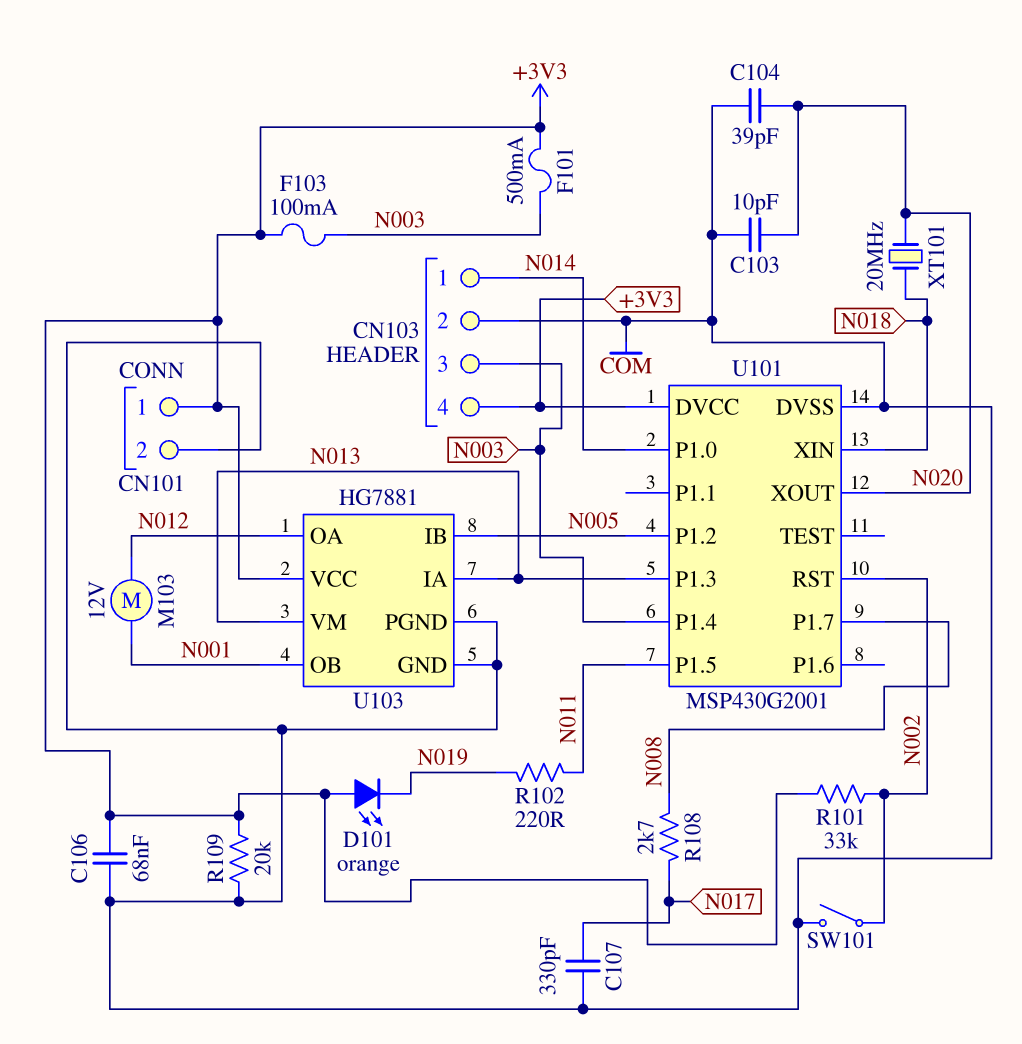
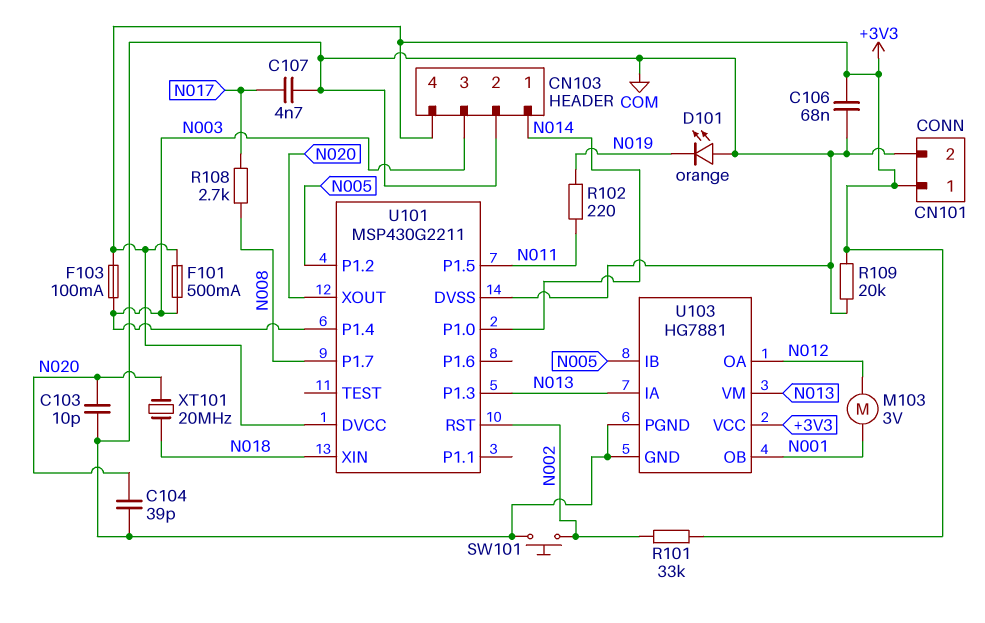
C107: 330pF (COM, N017) -> 4.7nF (COM, N017)
D101: LED orange (A +3V3, K N019) -> LED orange (A COM, K N019)
M103: motor 12V (N001, N012) -> motor 3V (N001, N012)
SW101: switch (COM, N002) -> button (COM, N002)
U101: MSP430G2001 -> MSP430G2211

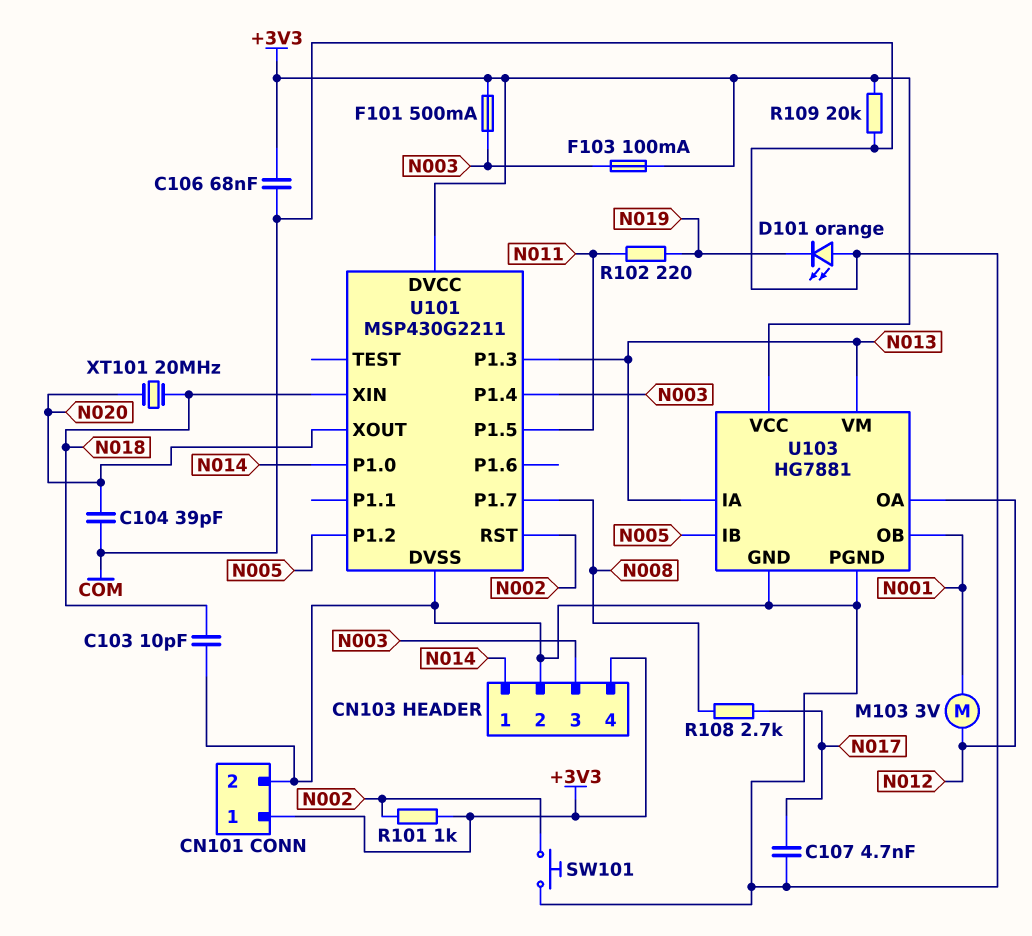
C103: 10pF (COM, N020) -> 10pF (COM, N018)
R101: 33k (+3V3, N002) -> 1k (+3V3, N002)

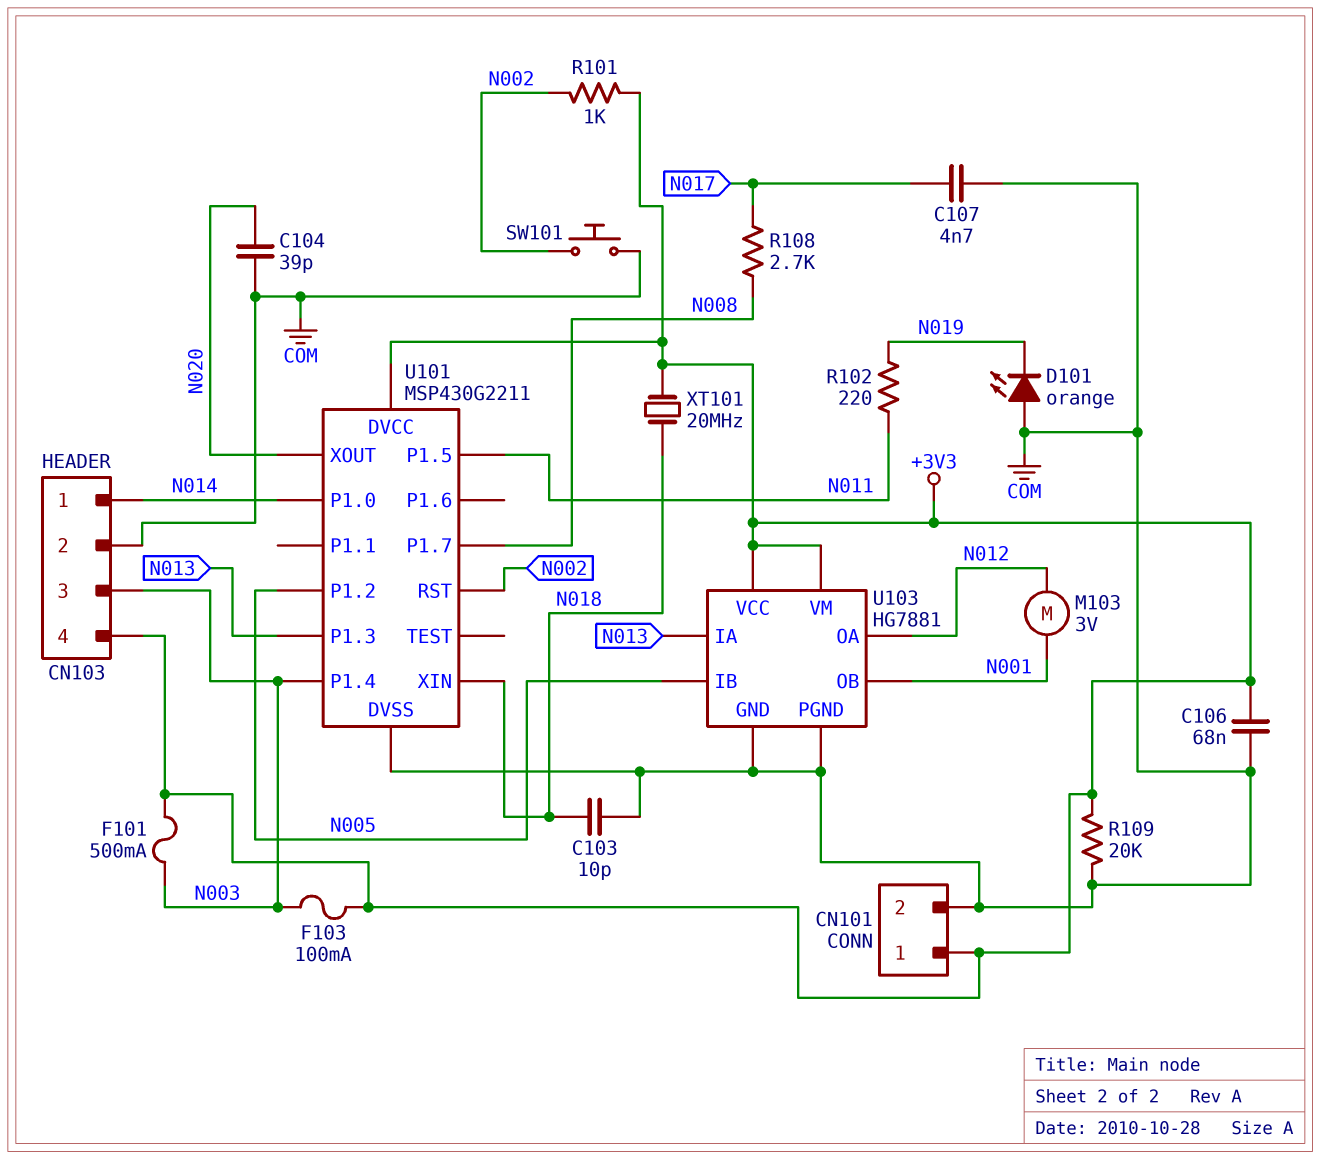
U103 pin VM: N013 -> +3V3
XT101: 20MHz (N018, N020) -> 20MHz (+3V3, N018)

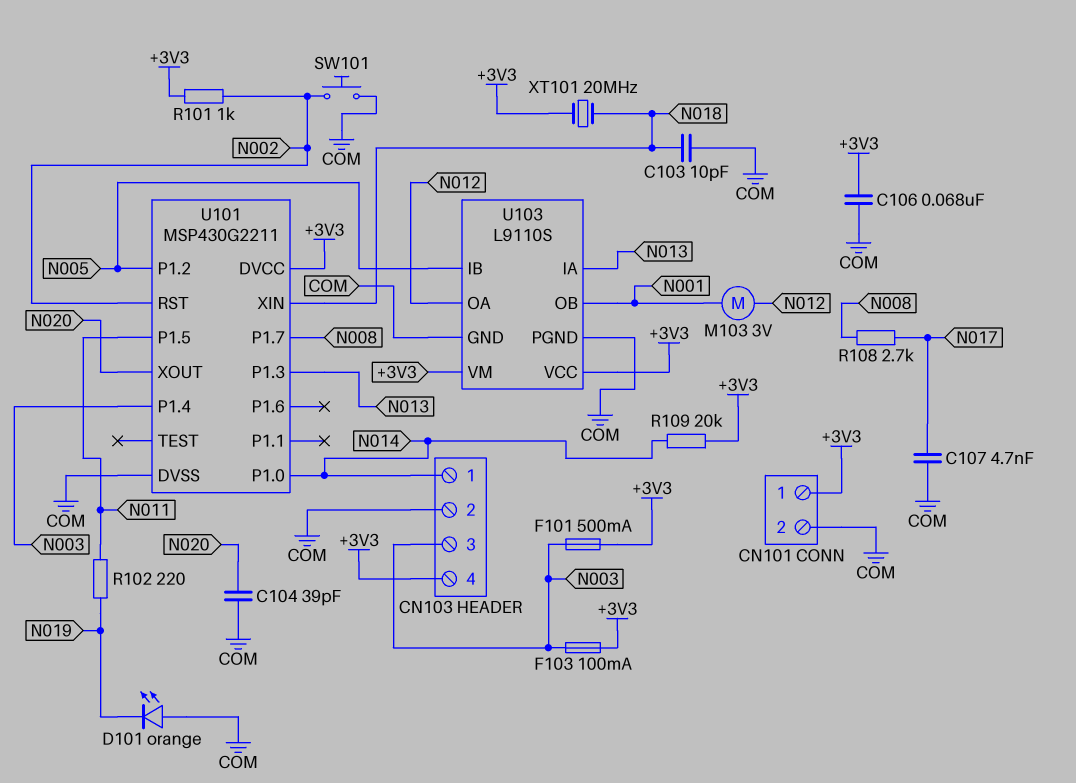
R109: 20k (+3V3, COM) -> 20k (+3V3, N014)
U103: HG7881 -> L9110S

